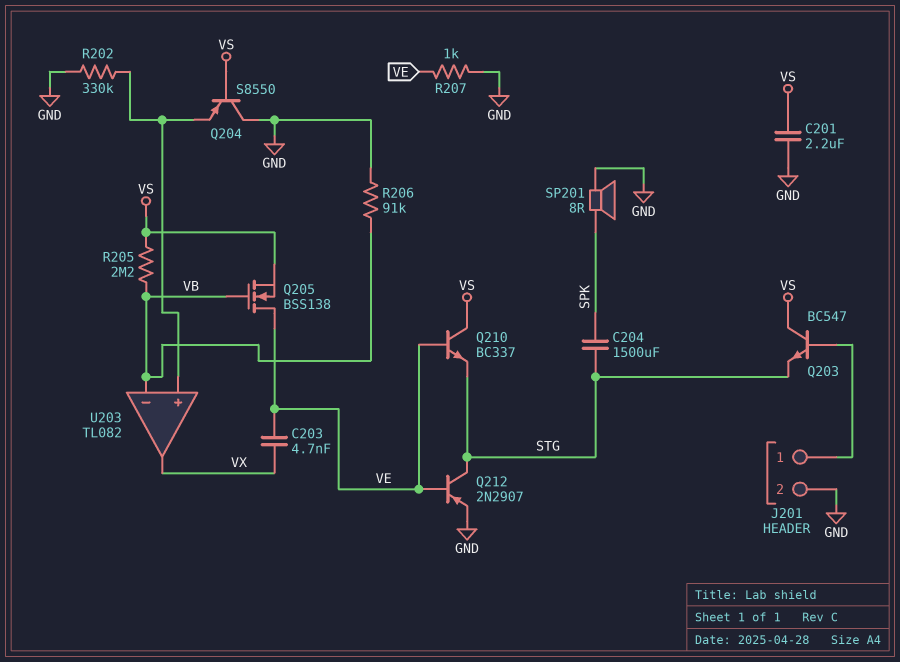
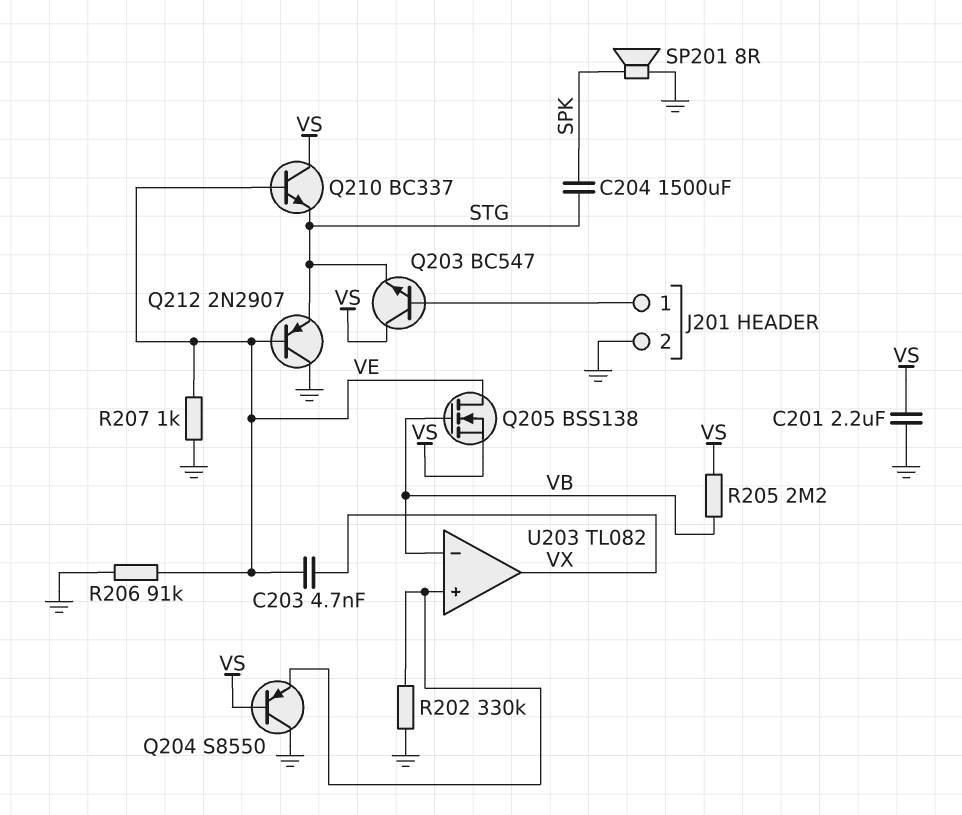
Q212: PNP 2N2907 (B VE, C STG, E GND) -> PNP 2N2907 (B VE, C GND, E STG)
R206: 91k (GND, VB) -> 91k (GND, VE)

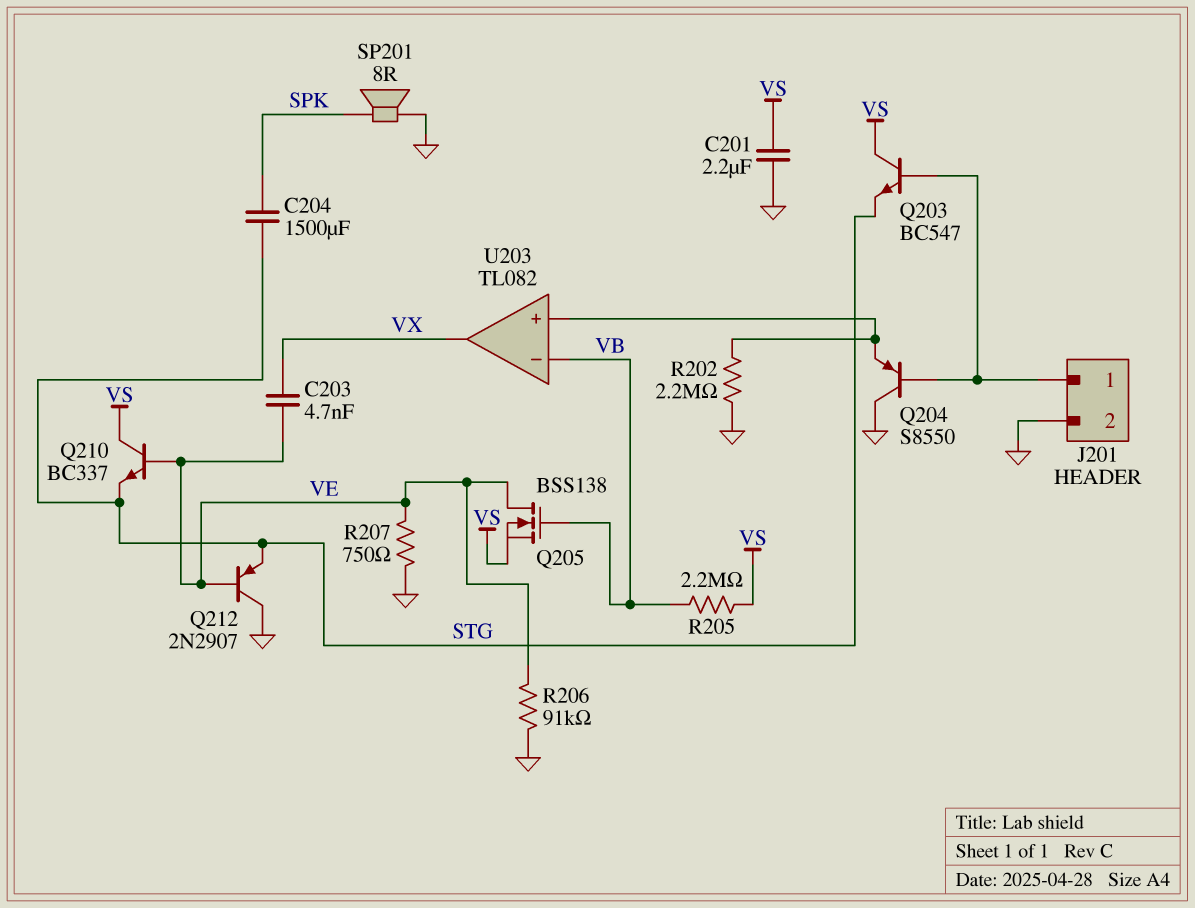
Q204: PNP S8550 (B VS, C GND, E U203/in+) -> PNP S8550 (B J201/1, C GND, E U203/in+)
R202: 330k (GND, U203/in+) -> 2.2M (GND, U203/in+)
R207: 1k (GND, VE) -> 750 (GND, VE)

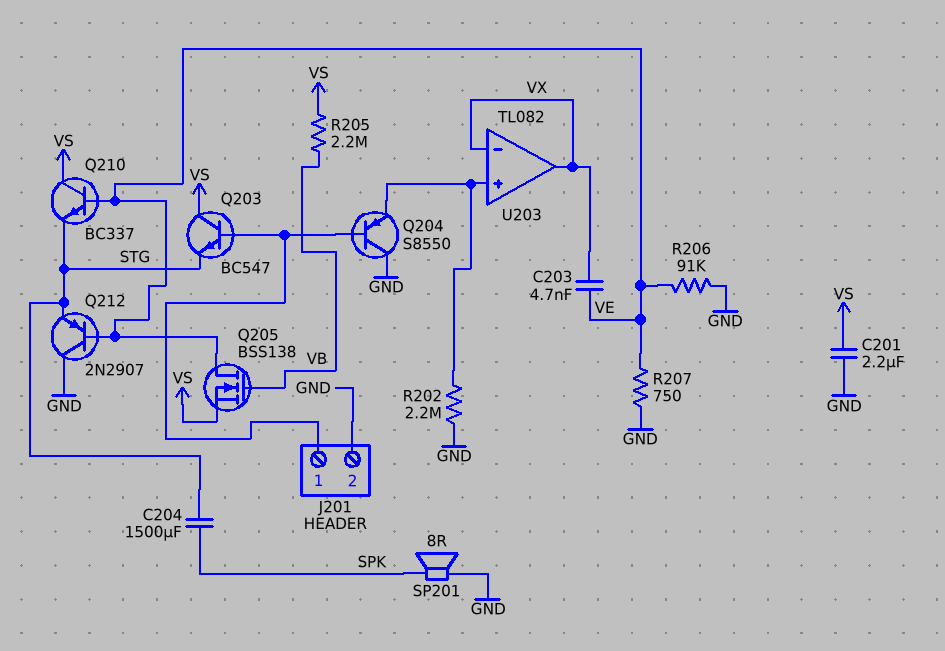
U203 pin in-: VB -> VX

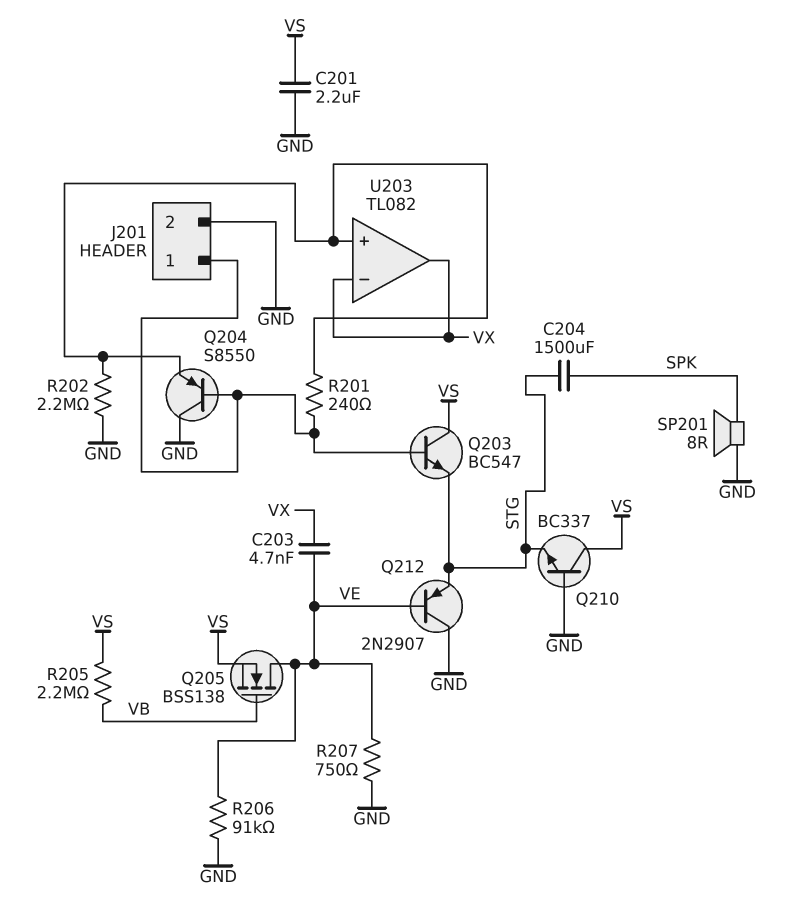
Q210: NPN BC337 (B VE, C VS, E STG) -> NPN BC337 (B GND, C VS, E STG)
R201: none -> 240 (J201/1, U203/in+)

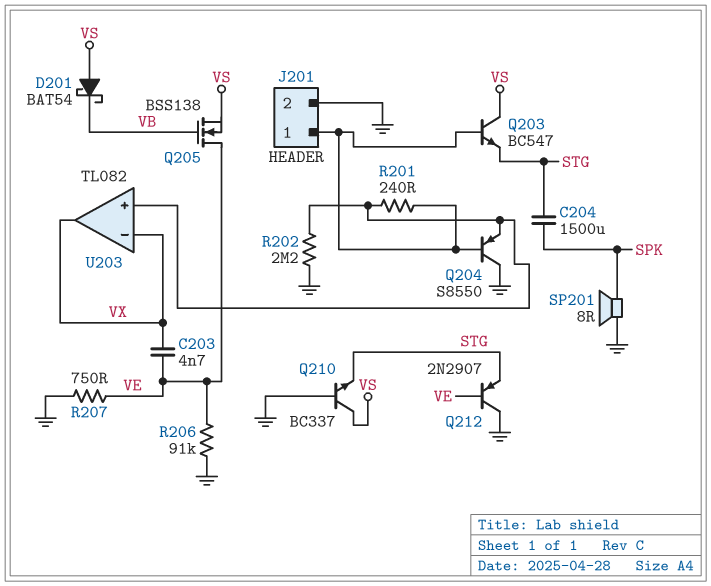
C201: 2.2uF (GND, VS) -> none
D201: none -> schottky BAT54 (A VS, K VB)
R205: 2.2M (VB, VS) -> none

